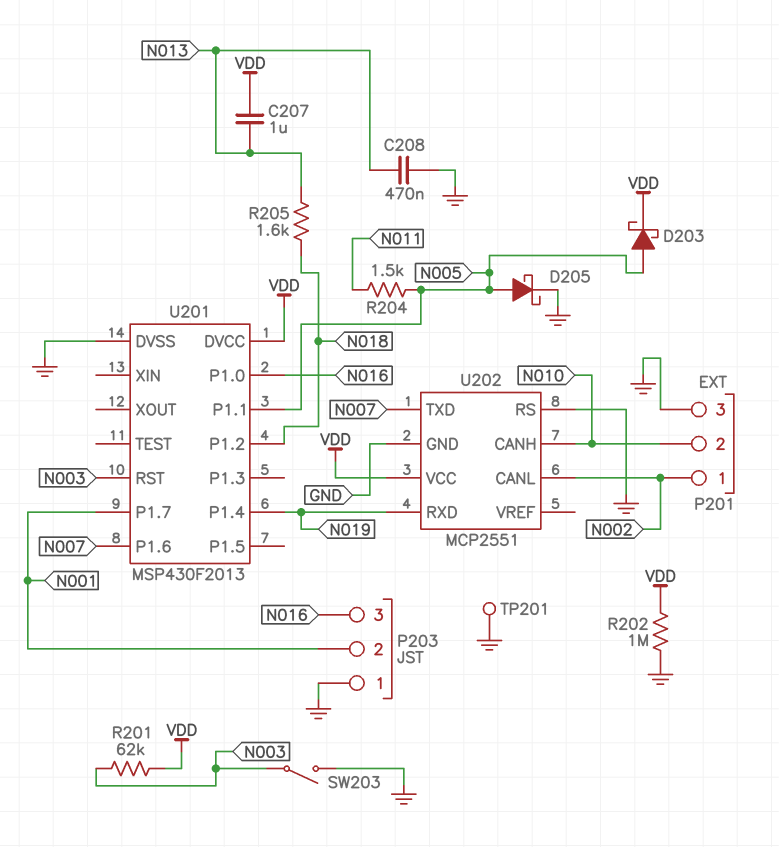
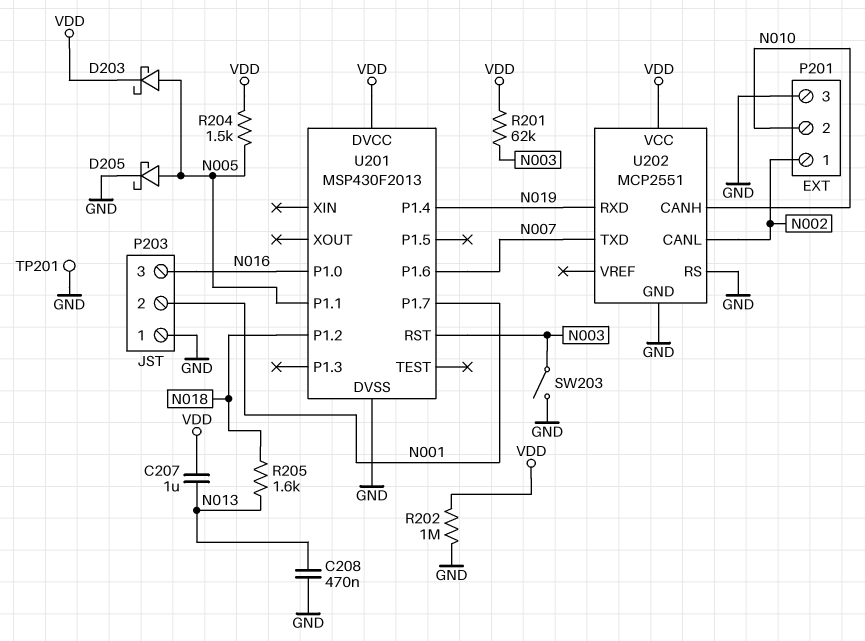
R204: 1.5k (N005, N011) -> 1.5k (N005, VDD)

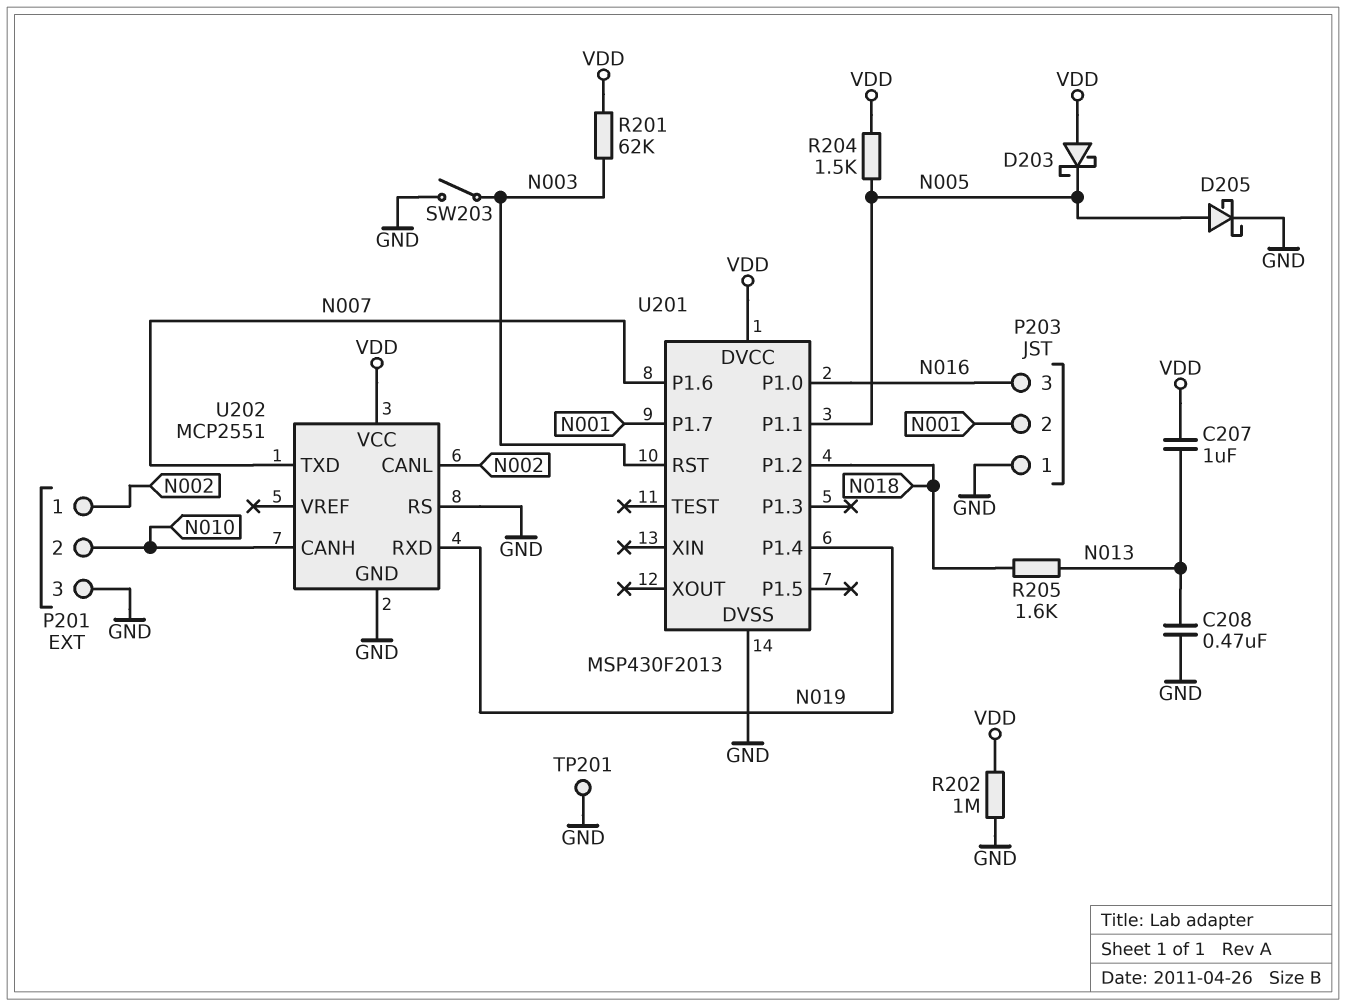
D203: schottky (A N005, K VDD) -> schottky (A VDD, K N005)

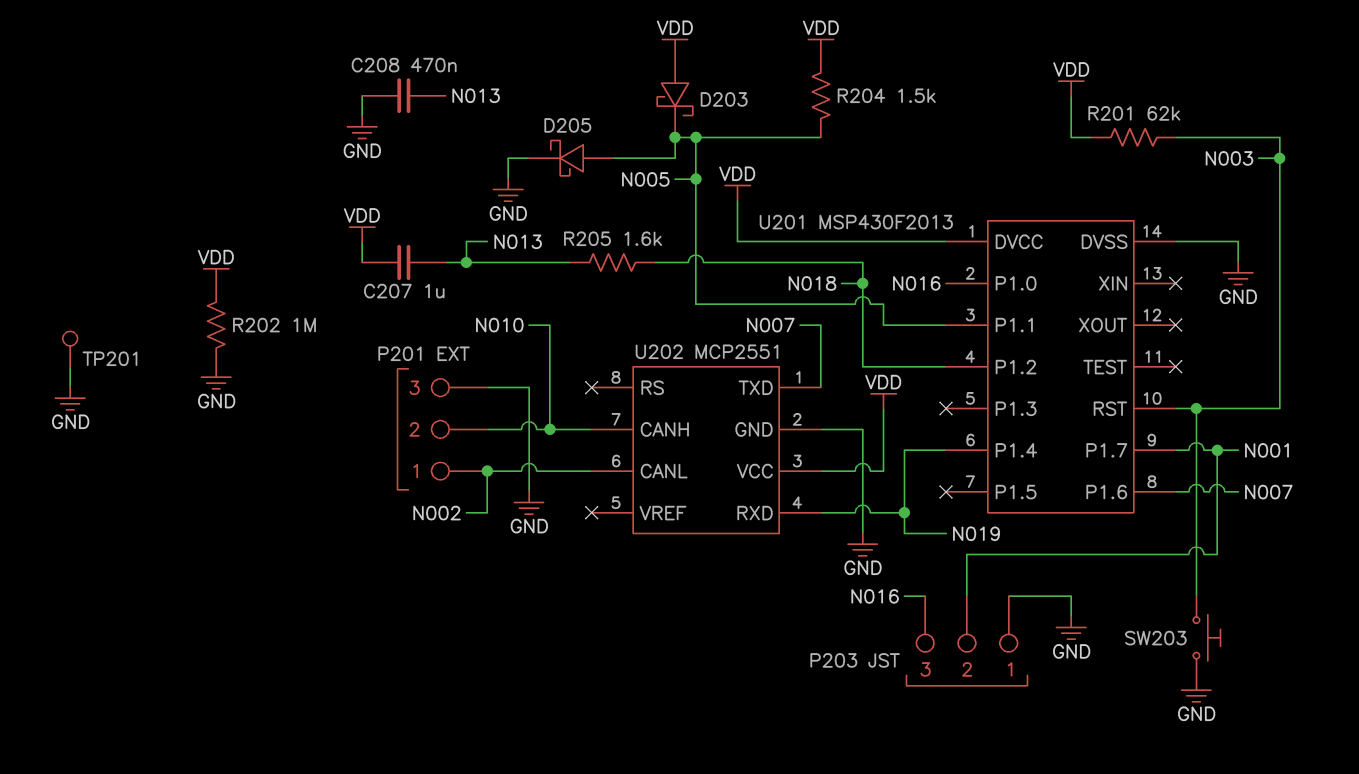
SW203: switch (GND, N003) -> button (GND, N003)
U202 pin RS: GND -> none

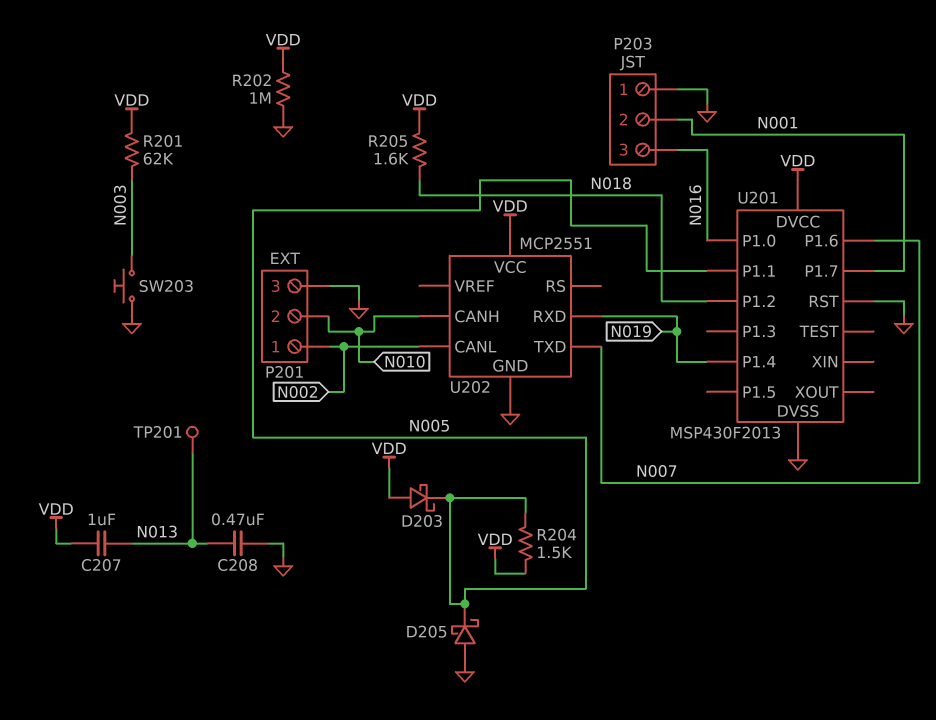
D205: schottky (A N005, K GND) -> schottky (A GND, K N005)
R205: 1.6k (N013, N018) -> 1.6k (N018, VDD)
TP201: test point (GND) -> test point (N013)
U201 pin RST: N003 -> GND

